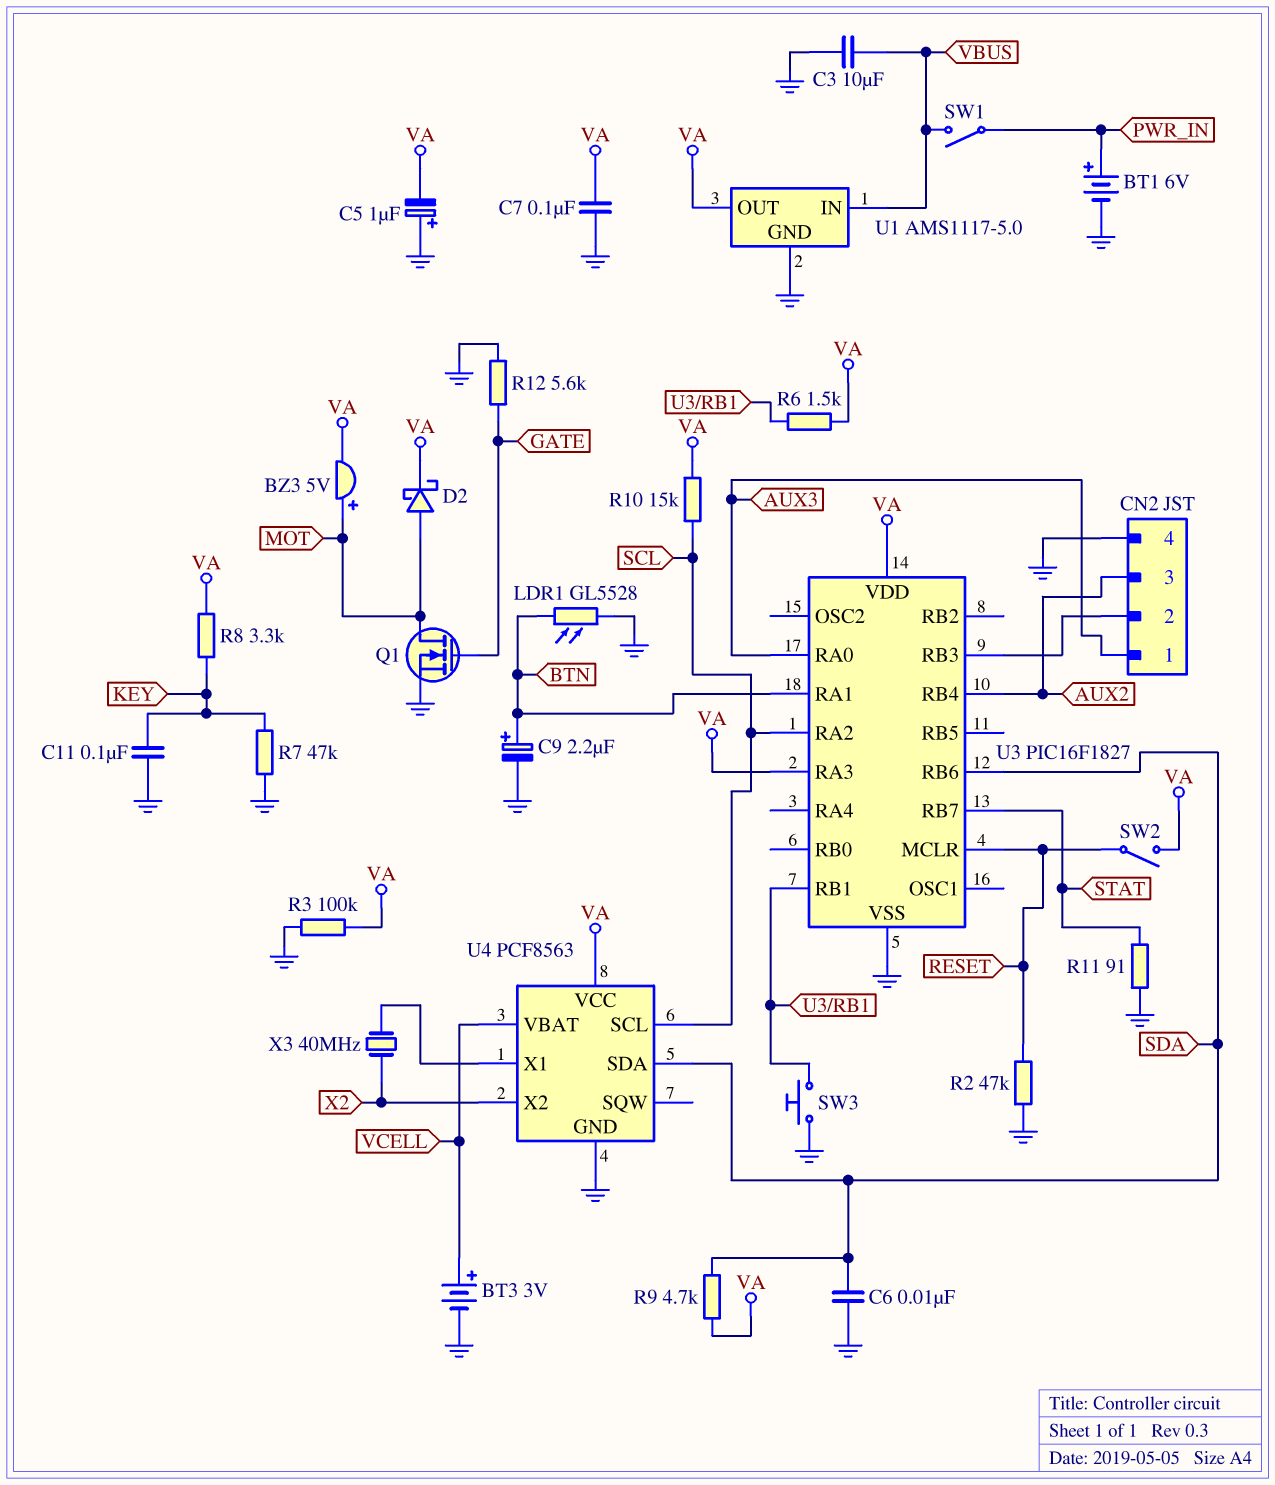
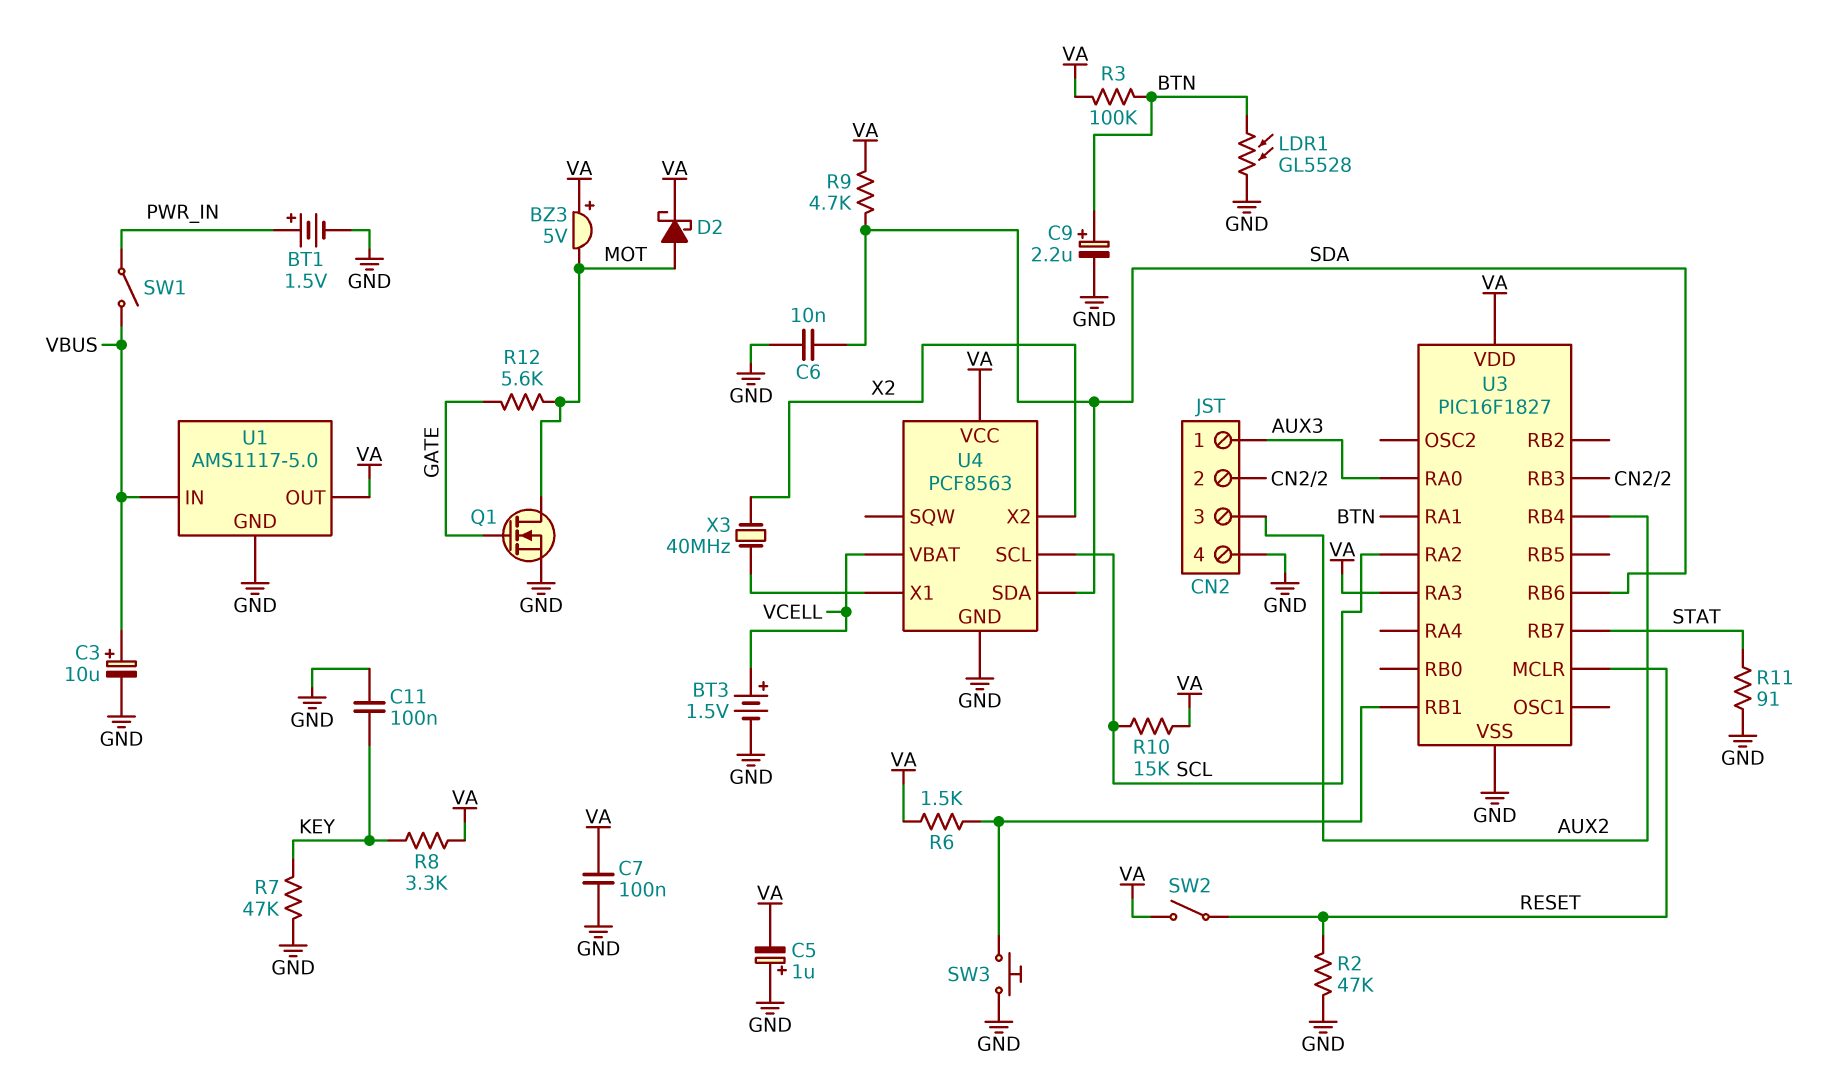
BT1: 6V (plus PWR_IN, minus GND) -> 1.5V (plus PWR_IN, minus GND)
BT3: 3V (plus VCELL, minus GND) -> 1.5V (plus VCELL, minus GND)
BZ3: buzzer 5V (plus MOT, minus VA) -> buzzer 5V (plus VA, minus MOT)
C3: 10uF (GND, VBUS) -> 10uF (plus VBUS, minus GND)
R3: 100k (GND, VA) -> 100k (BTN, VA)
R12: 5.6k (GATE, GND) -> 5.6k (GATE, MOT)

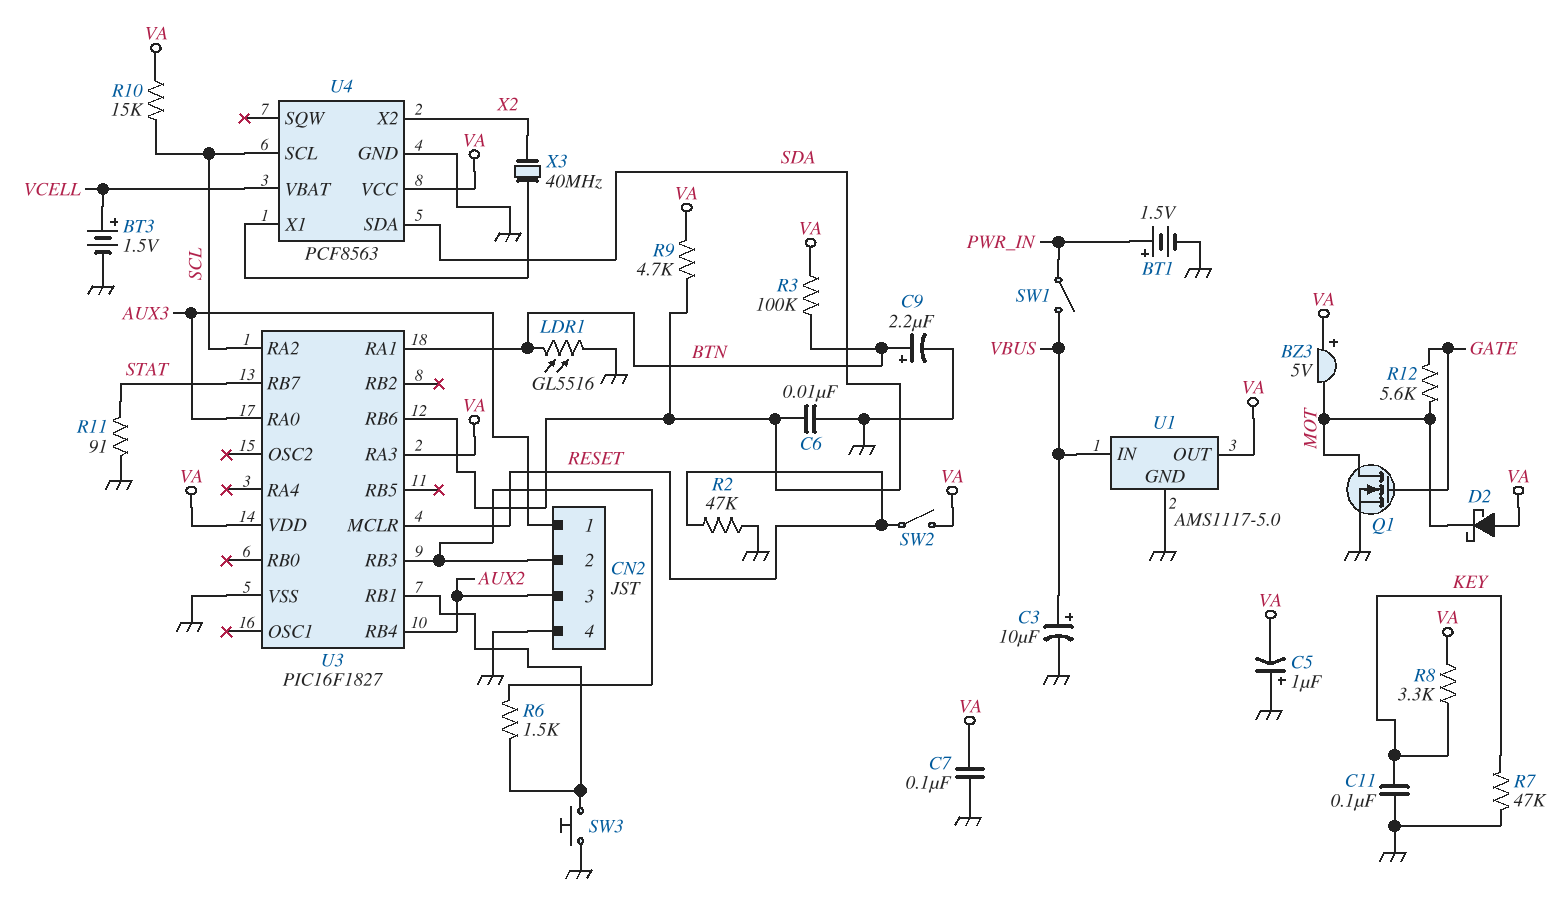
D2: schottky (A MOT, K VA) -> schottky (A VA, K MOT)
LDR1: GL5528 (BTN, GND) -> GL5516 (BTN, GND)
R6: 1.5k (U3/RB1, VA) -> 1.5k (CN2/2, U3/RB1)

